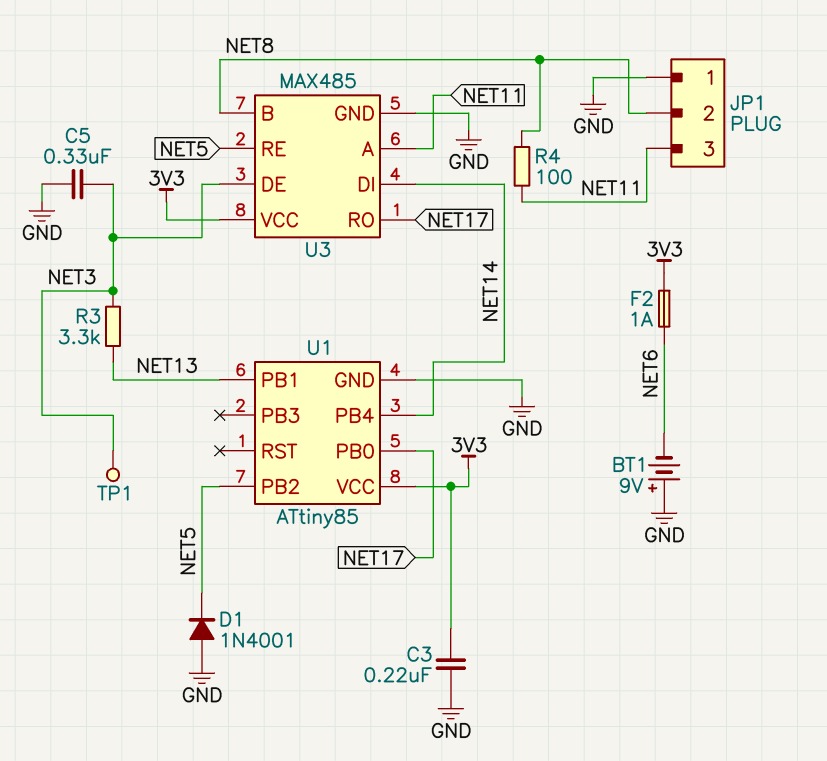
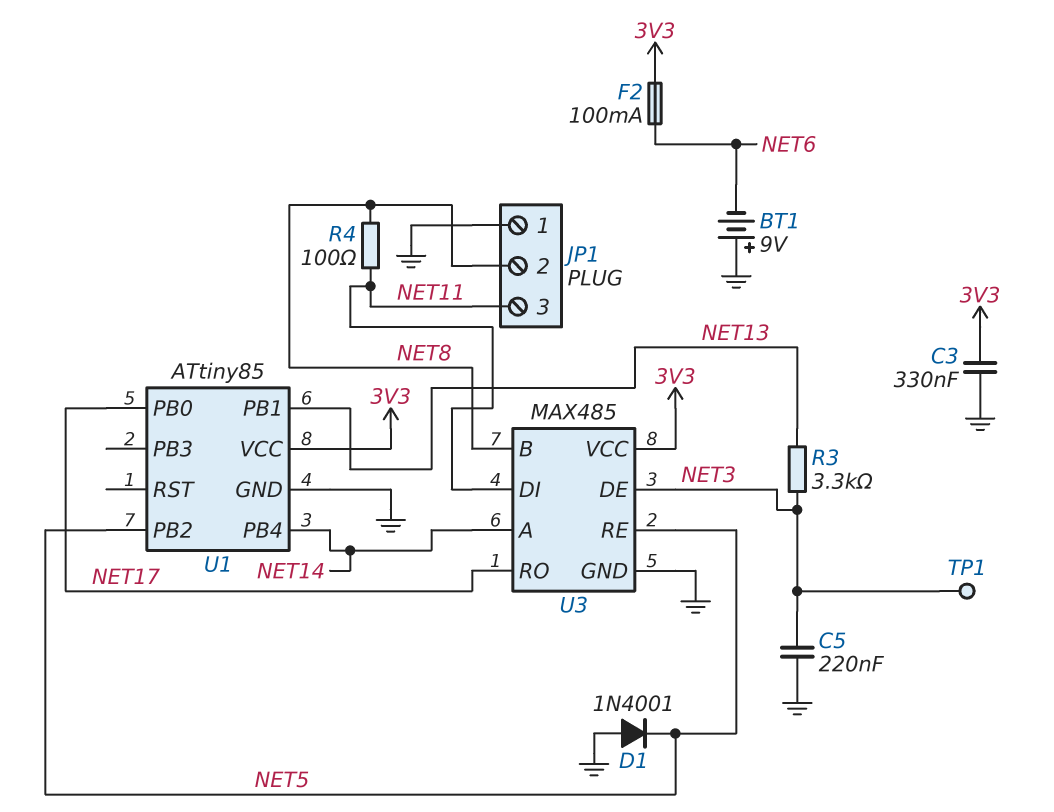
C3: 220nF (3V3, GND) -> 330nF (3V3, GND)
C5: 330nF (GND, NET3) -> 220nF (GND, NET3)
F2: 1A (3V3, NET6) -> 100mA (3V3, NET6)
U3 pin A: NET11 -> NET14
U3 pin DI: NET14 -> NET11

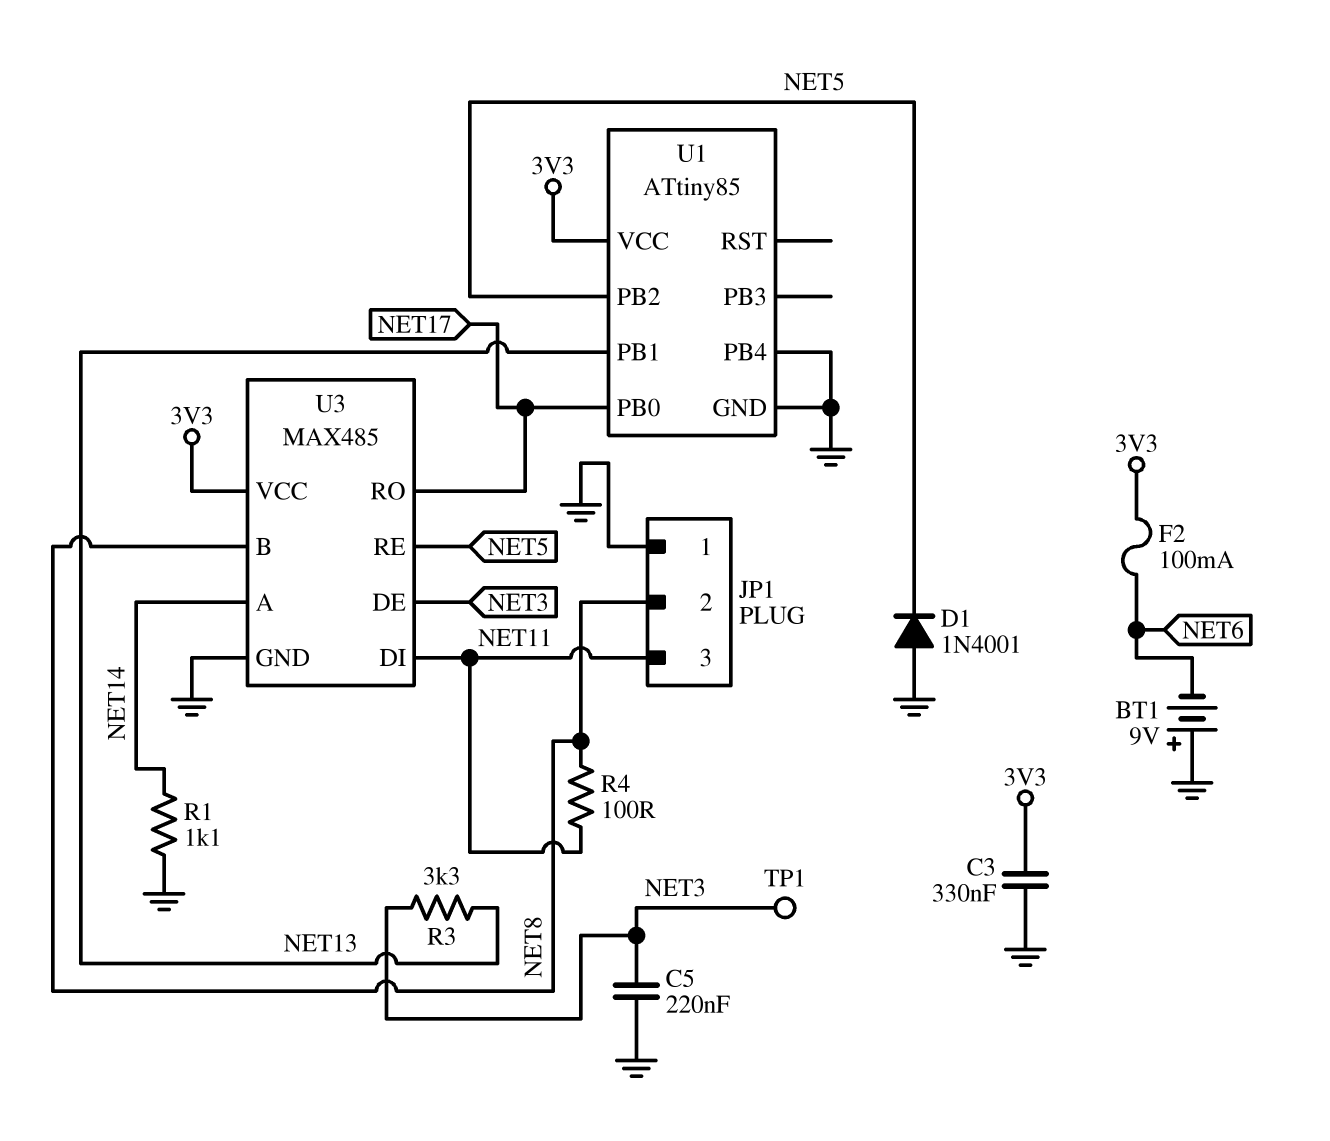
R1: none -> 1.1k (GND, NET14)
U1 pin PB4: NET14 -> GND

